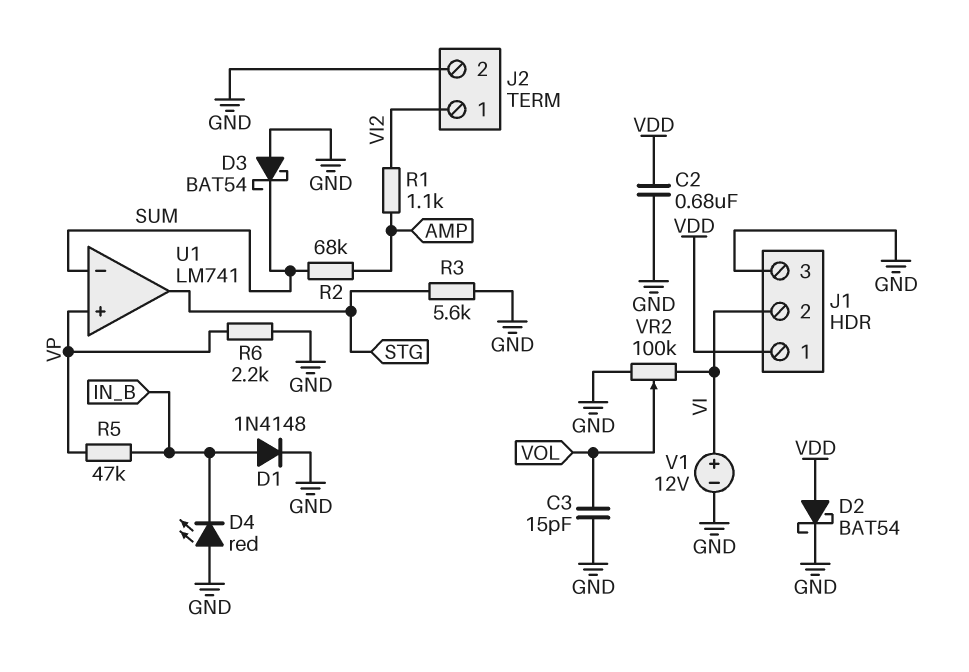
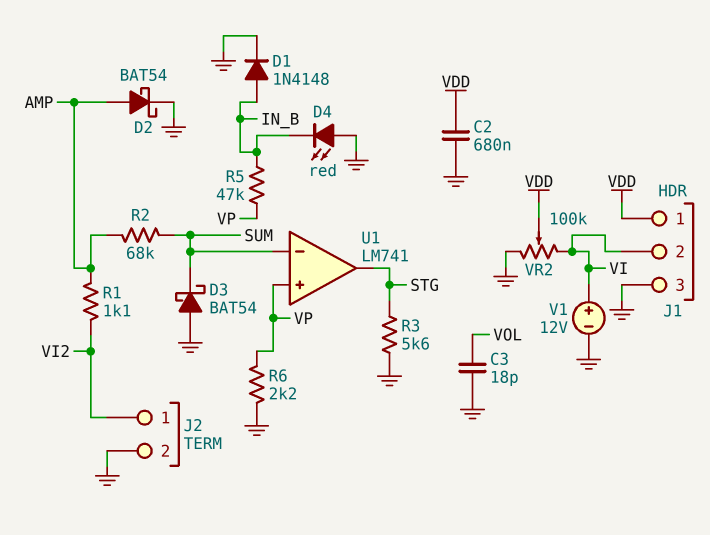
C3: 15pF (GND, VOL) -> 18pF (GND, VOL)
D2: schottky BAT54 (A VDD, K GND) -> schottky BAT54 (A AMP, K GND)
VR2: 100k (GND, VI, wiper VOL) -> 100k (GND, VI, wiper VDD)

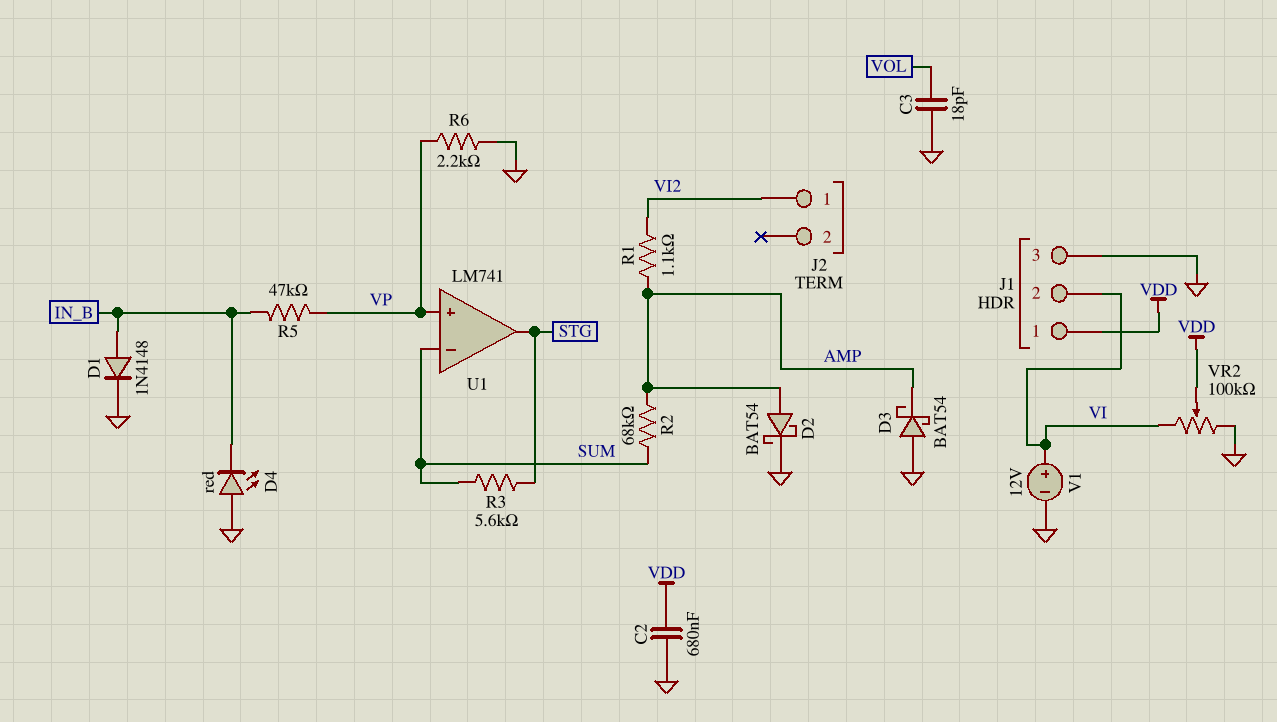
D3: schottky BAT54 (A GND, K SUM) -> schottky BAT54 (A GND, K AMP)
J2 pin 2: GND -> none
R3: 5.6k (GND, STG) -> 5.6k (STG, SUM)

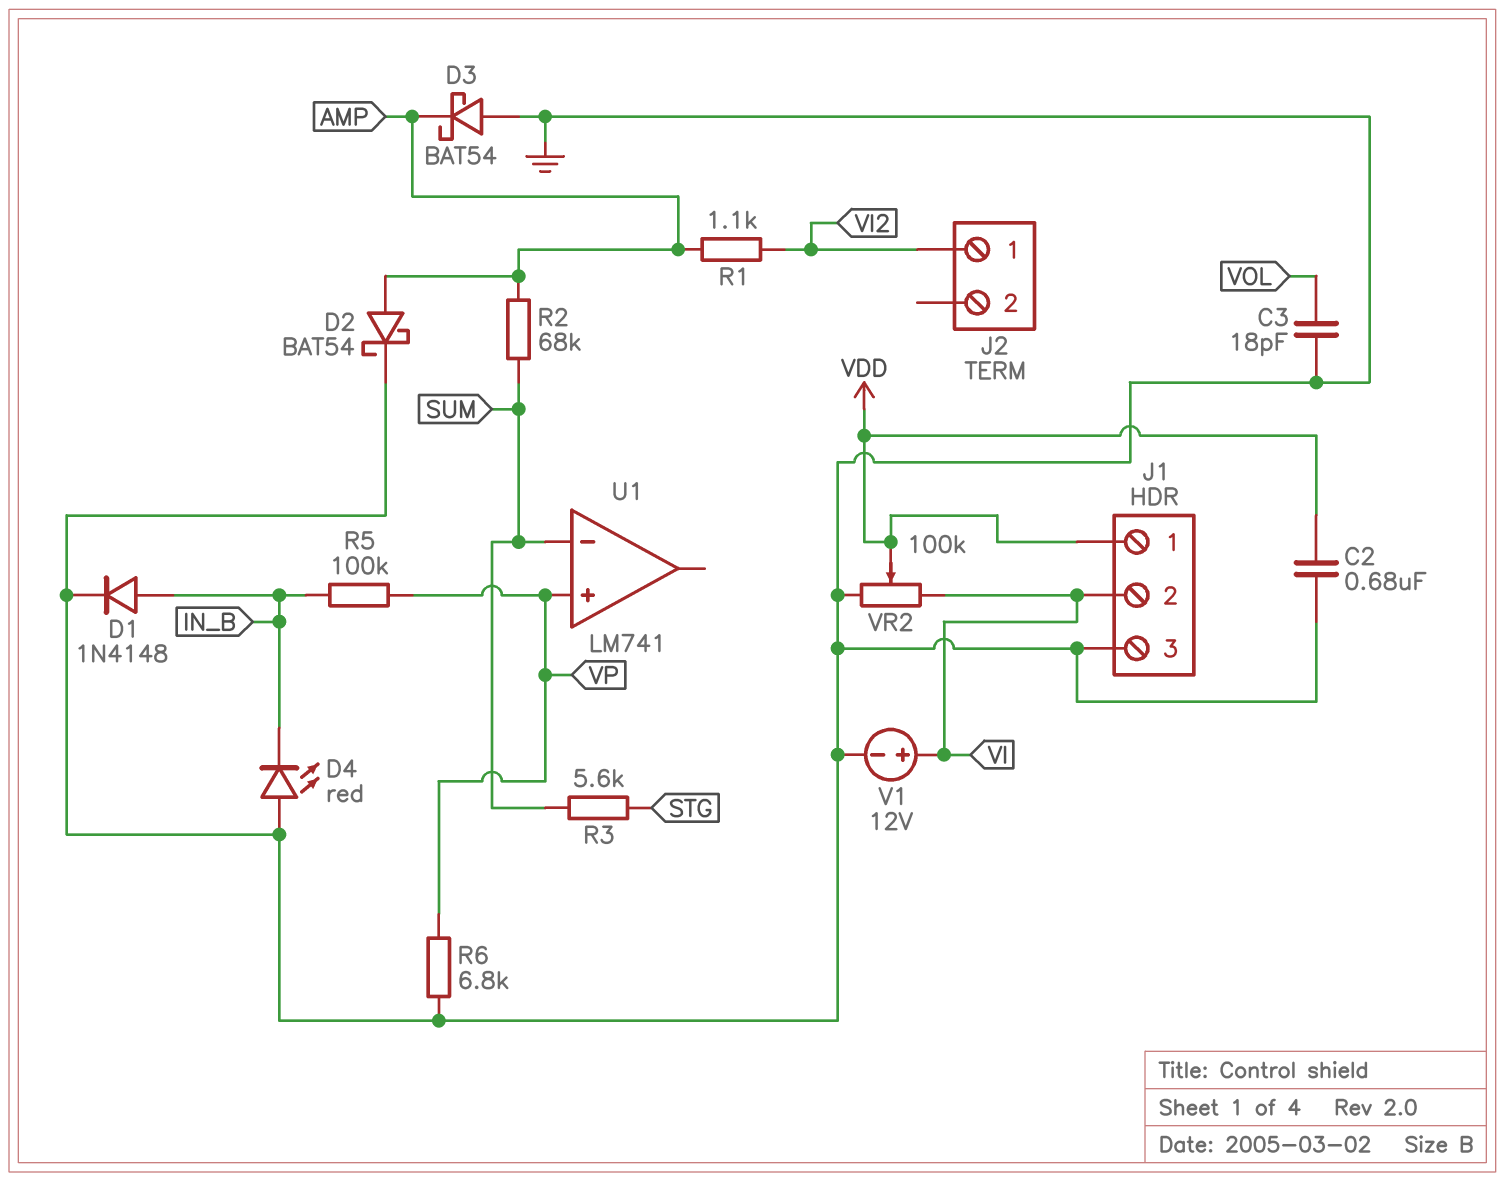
R5: 47k (IN_B, VP) -> 100k (IN_B, VP)
R6: 2.2k (GND, VP) -> 6.8k (GND, VP)
U1 pin out: STG -> none

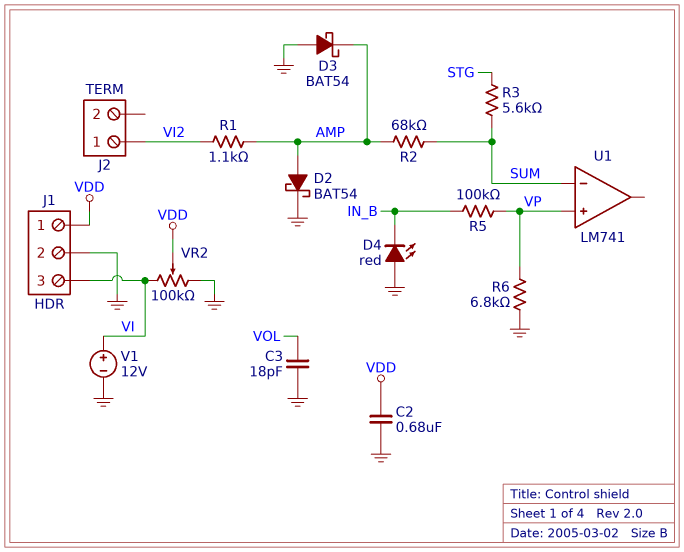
D1: diode 1N4148 (A IN_B, K GND) -> none
J1 pin 2: VI -> GND
J1 pin 3: GND -> VI

